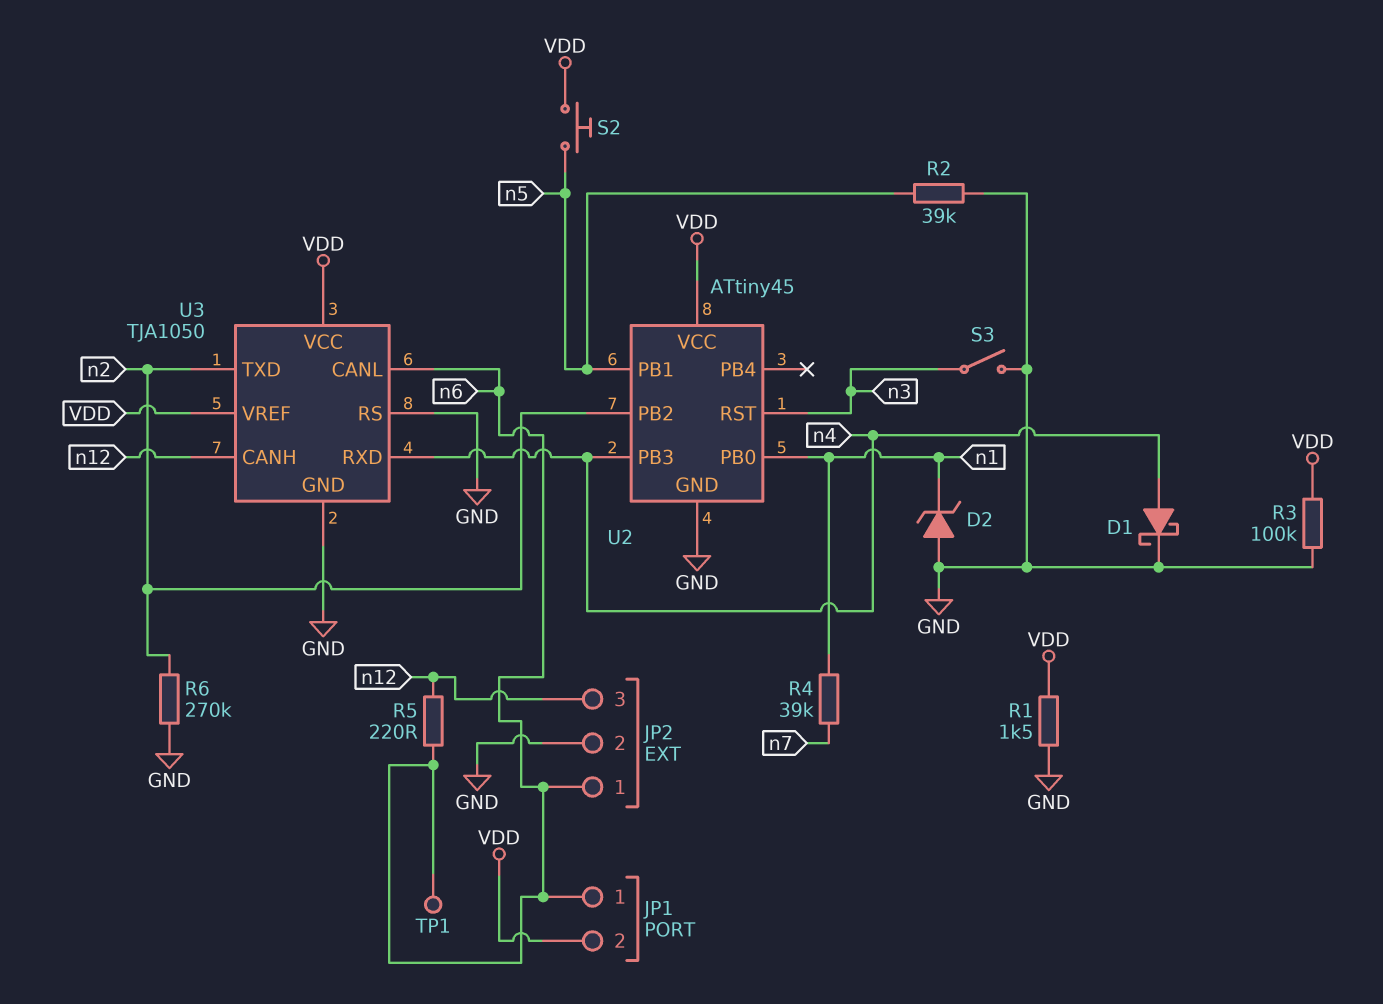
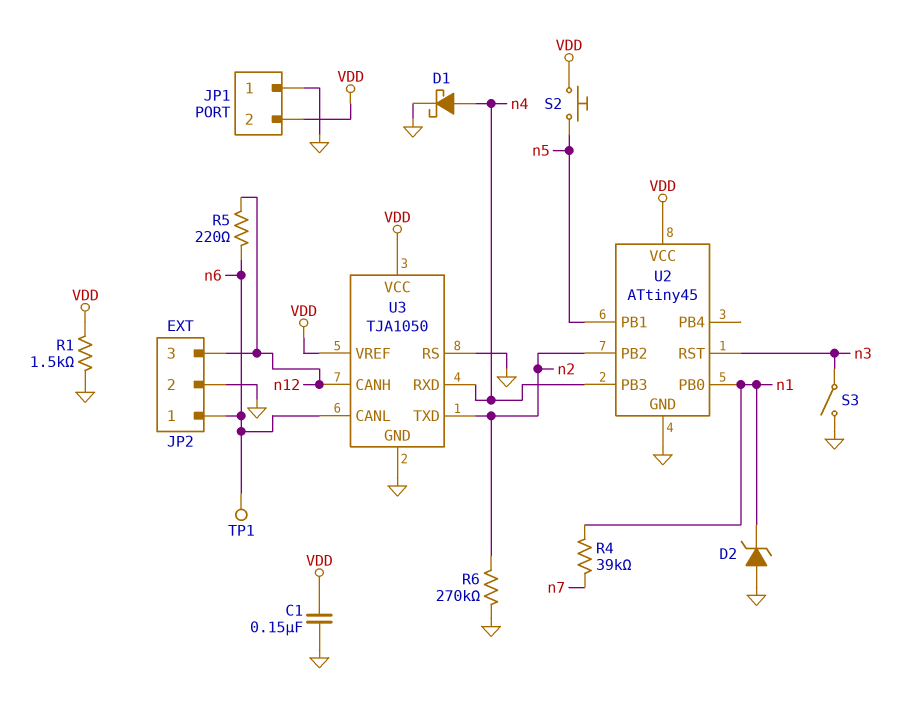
C1: none -> 150nF (GND, VDD)
JP1 pin 1: n6 -> GND
R2: 39k (GND, n5) -> none
R3: 100k (GND, VDD) -> none

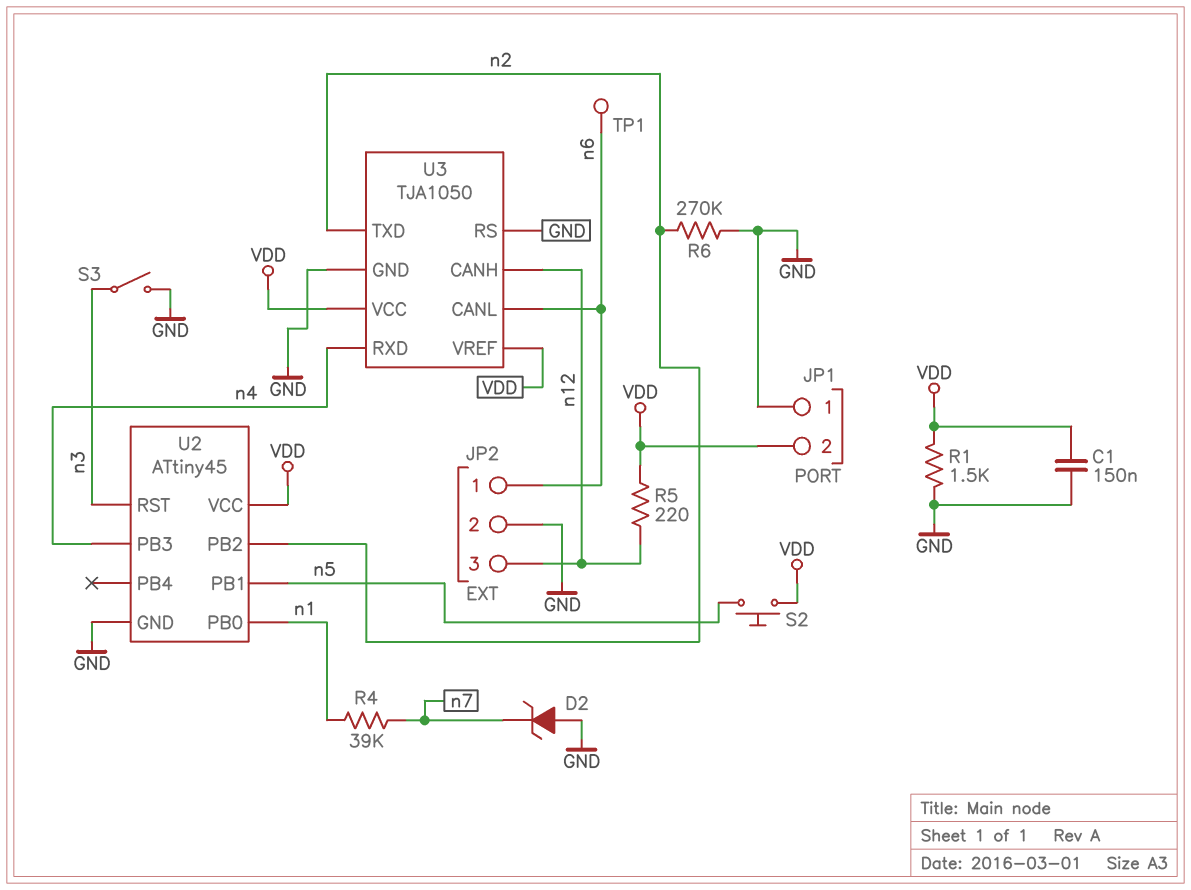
D1: schottky (A n4, K GND) -> none
D2: zener (A GND, K n1) -> zener (A GND, K n7)
R5: 220 (n6, n12) -> 220 (VDD, n12)

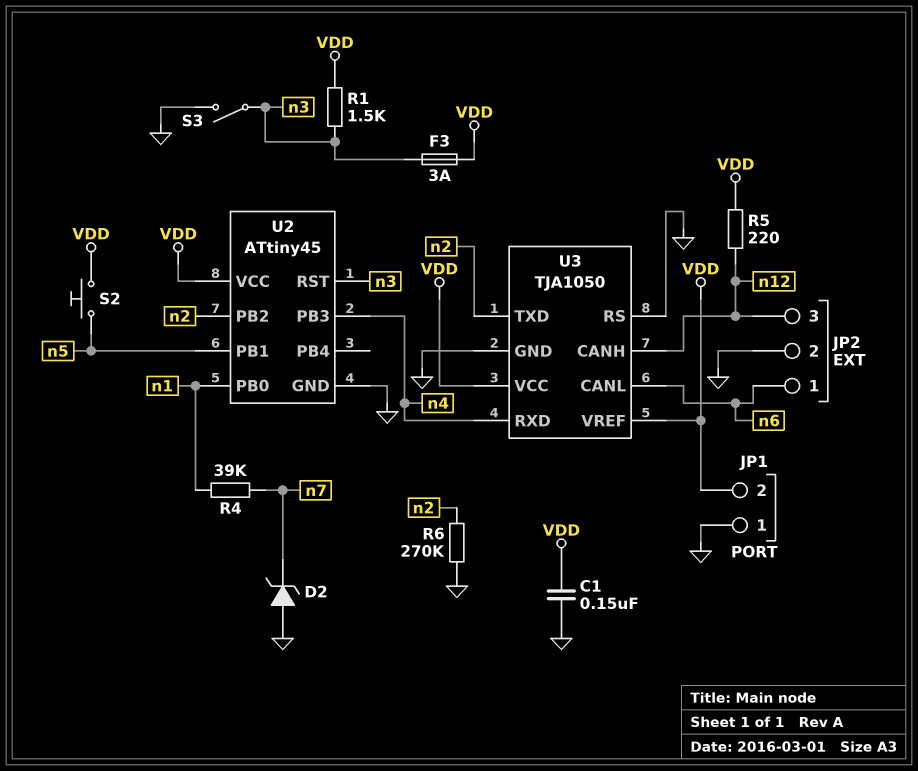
F3: none -> 3A (VDD, n3)
R1: 1.5k (GND, VDD) -> 1.5k (VDD, n3)
TP1: test point (n6) -> none

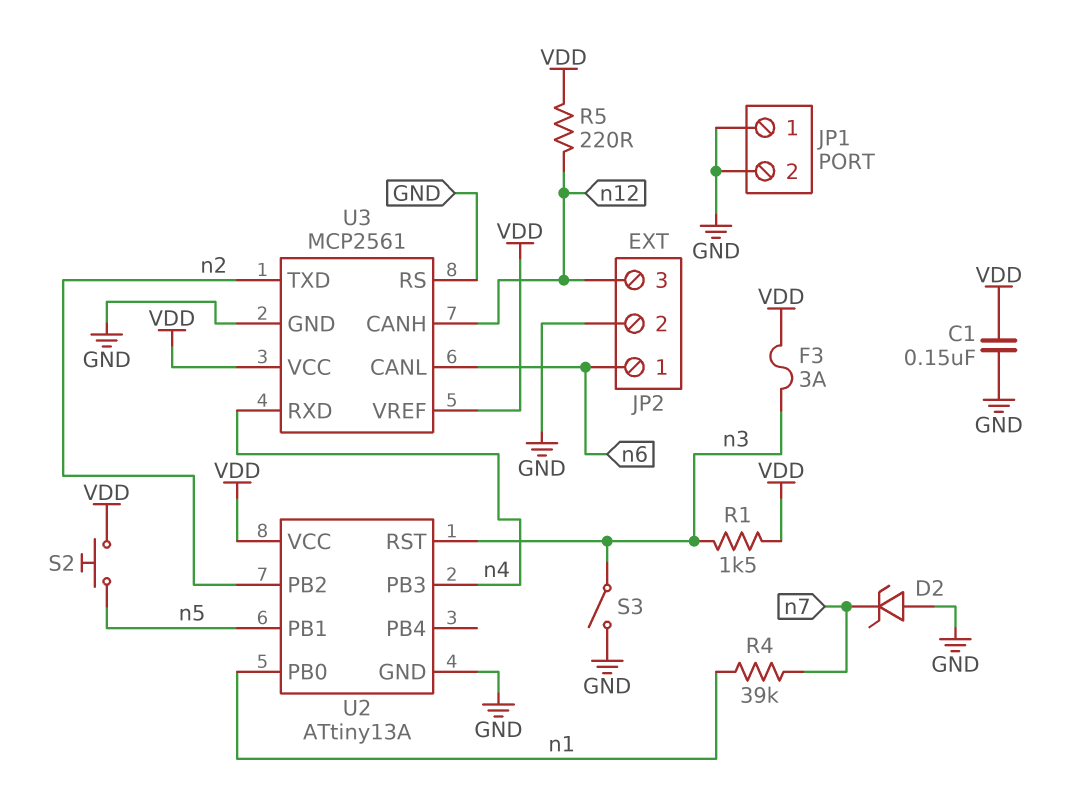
JP1 pin 2: VDD -> GND
R6: 270k (GND, n2) -> none
U2: ATtiny45 -> ATtiny13A
U3: TJA1050 -> MCP2561

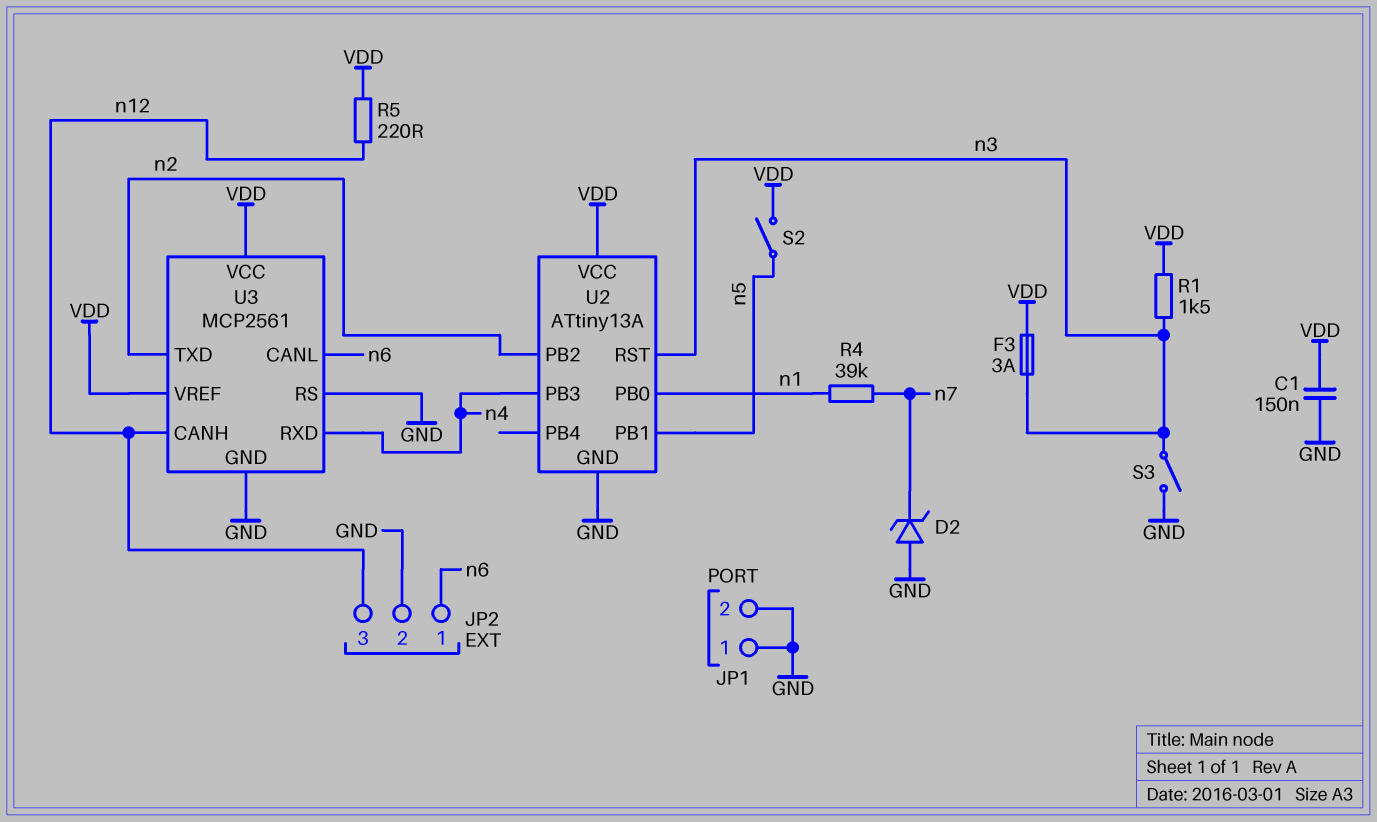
S2: button (VDD, n5) -> switch (VDD, n5)

